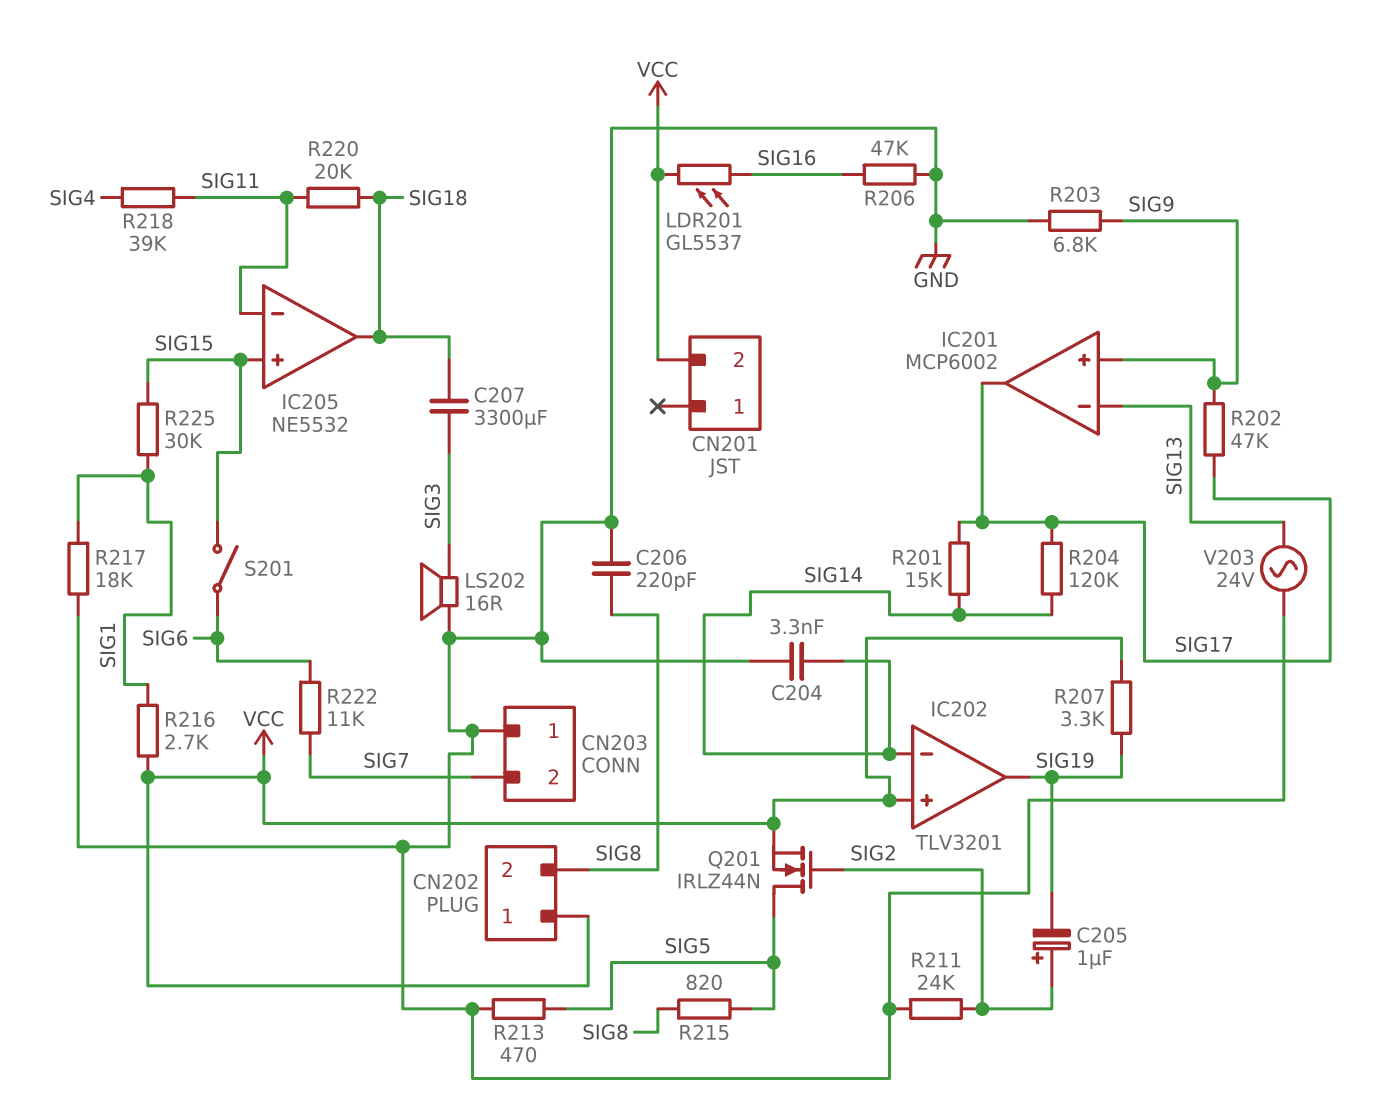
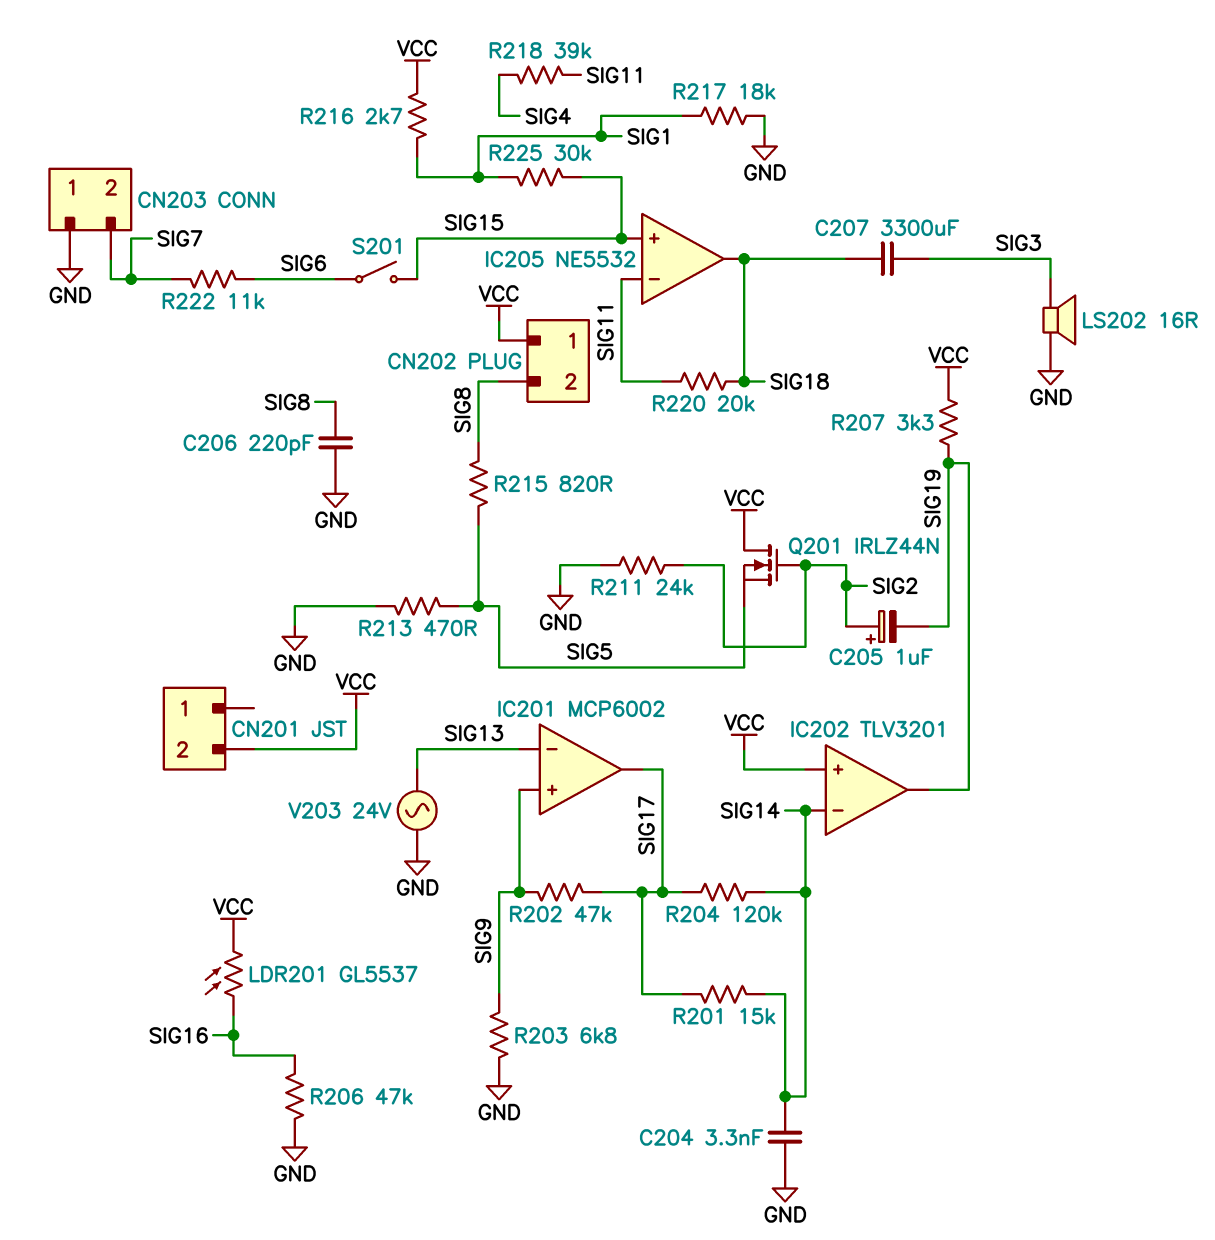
Q201: NMOS IRLZ44N (G SIG2, D SIG5, S VCC) -> NMOS IRLZ44N (G SIG2, D VCC, S SIG5)

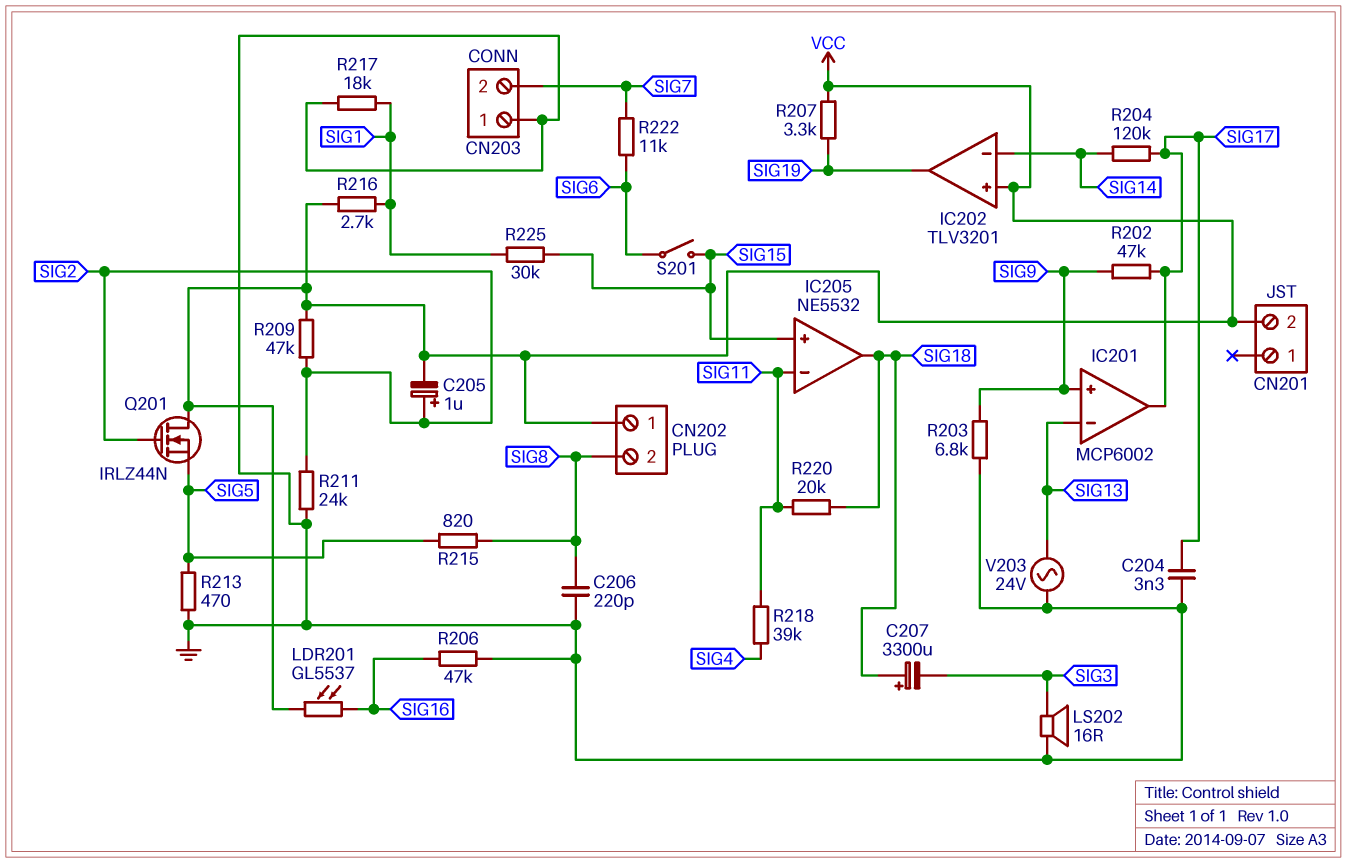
C204: 3.3nF (GND, SIG14) -> 3.3nF (GND, SIG17)
C205: 1uF (plus SIG2, minus SIG19) -> 1uF (plus SIG2, minus VCC)
C207: 3300uF (SIG3, SIG18) -> 3300uF (plus SIG18, minus SIG3)
R201: 15k (SIG14, SIG17) -> none
R209: none -> 47k (SIG2, VCC)

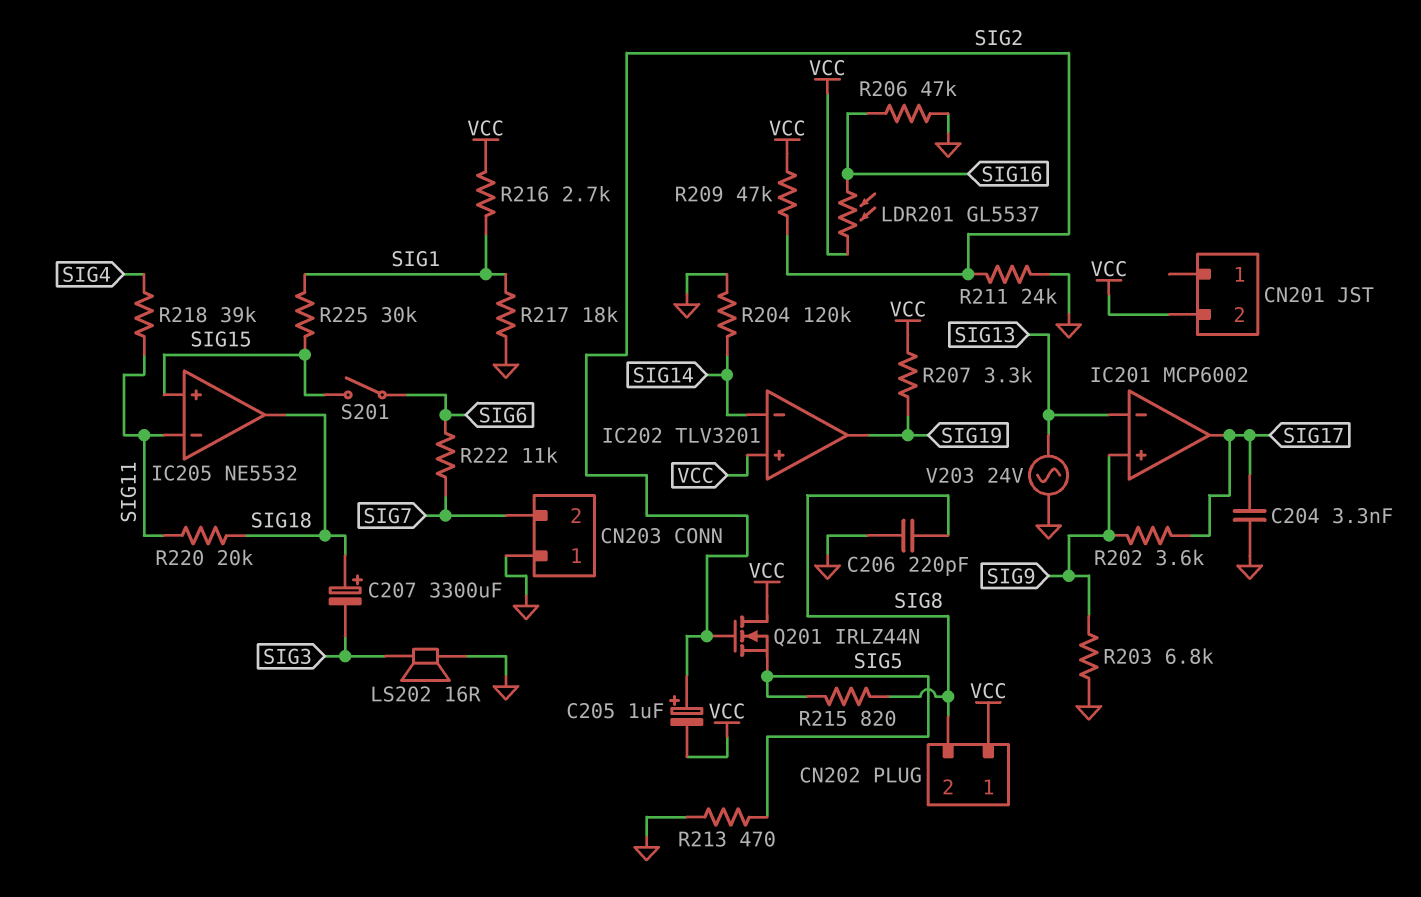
R202: 47k (SIG9, SIG17) -> 3.6k (SIG9, SIG17)
R204: 120k (SIG14, SIG17) -> 120k (GND, SIG14)

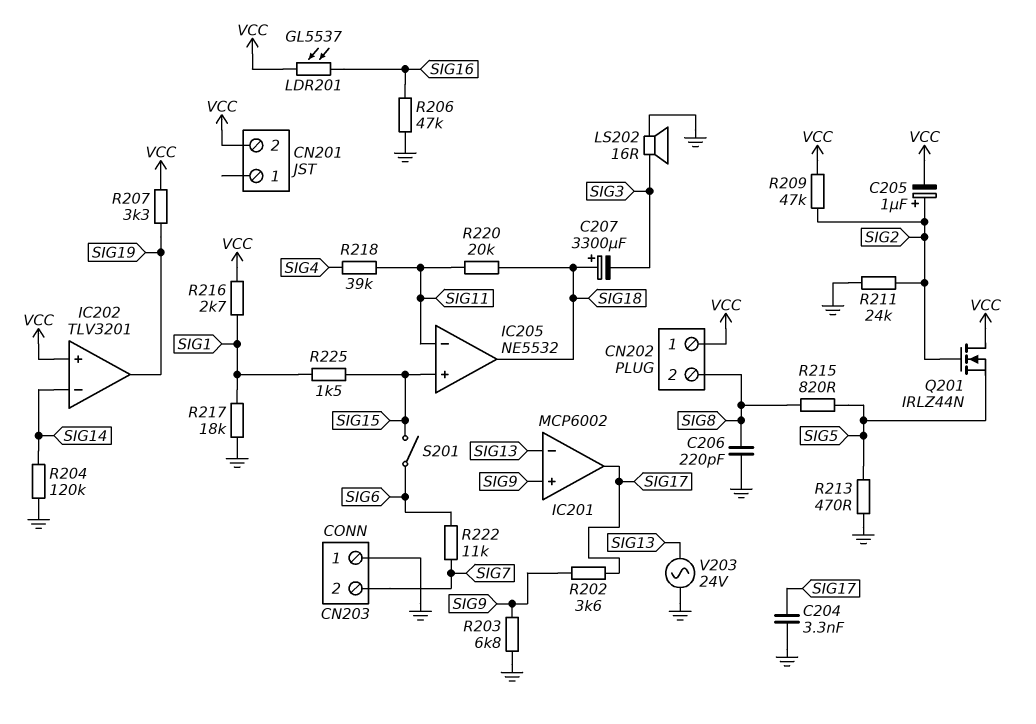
R225: 30k (SIG1, SIG15) -> 1.5k (SIG1, SIG15)

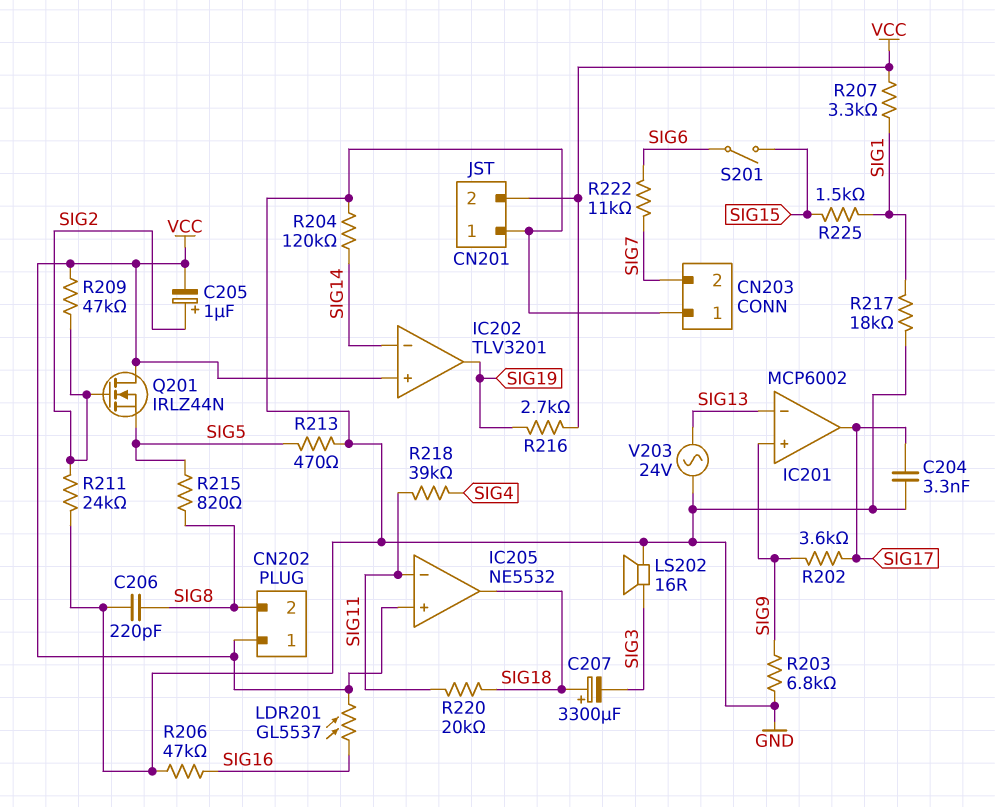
CN201 pin 1: none -> GND
IC205 pin in+: SIG15 -> VCC
R207: 3.3k (SIG19, VCC) -> 3.3k (SIG1, VCC)
R216: 2.7k (SIG1, VCC) -> 2.7k (SIG19, VCC)

